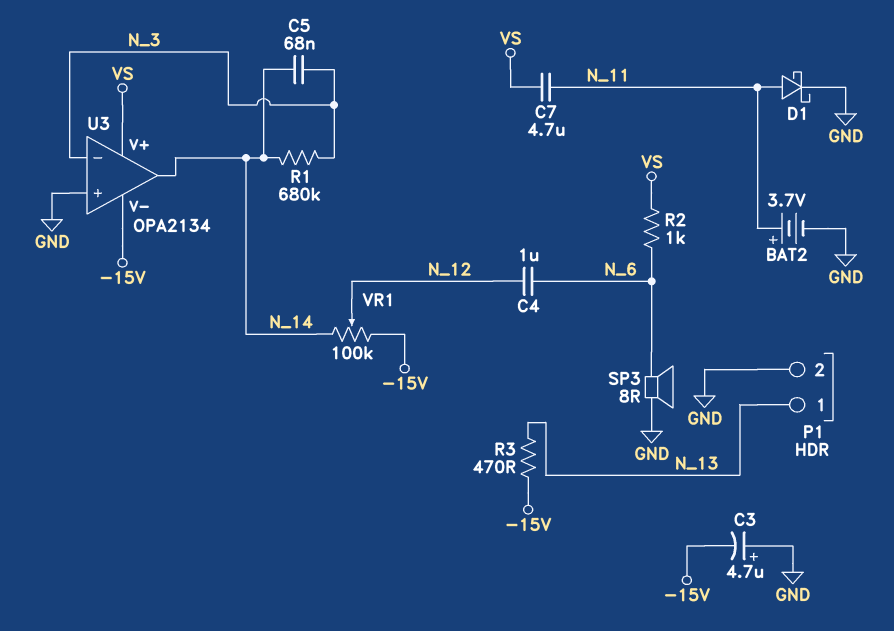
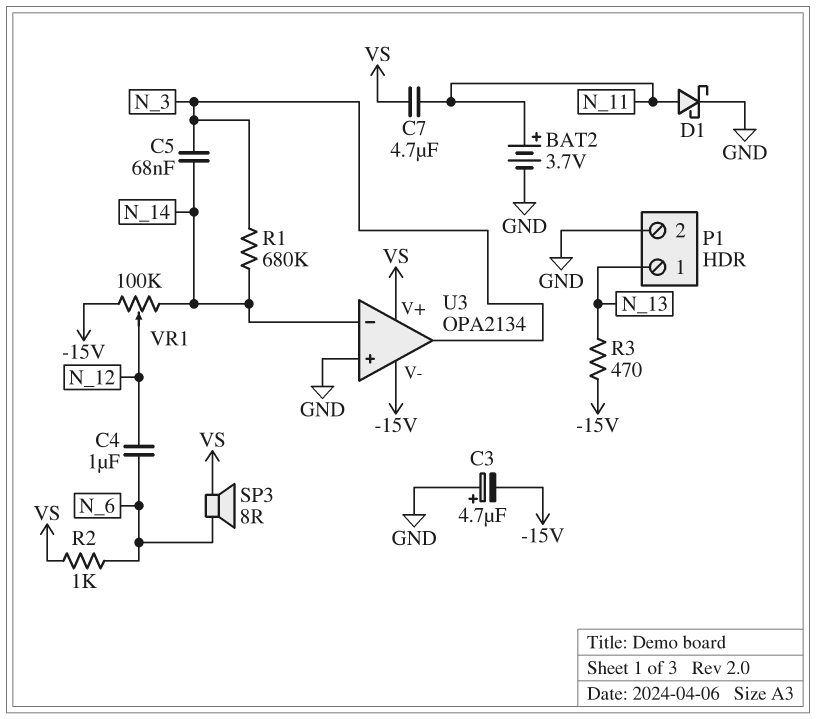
SP3: speaker 8R (GND, N_6) -> speaker 8R (N_6, VS)
U3 pin in-: N_3 -> N_14
U3 pin out: N_14 -> N_3

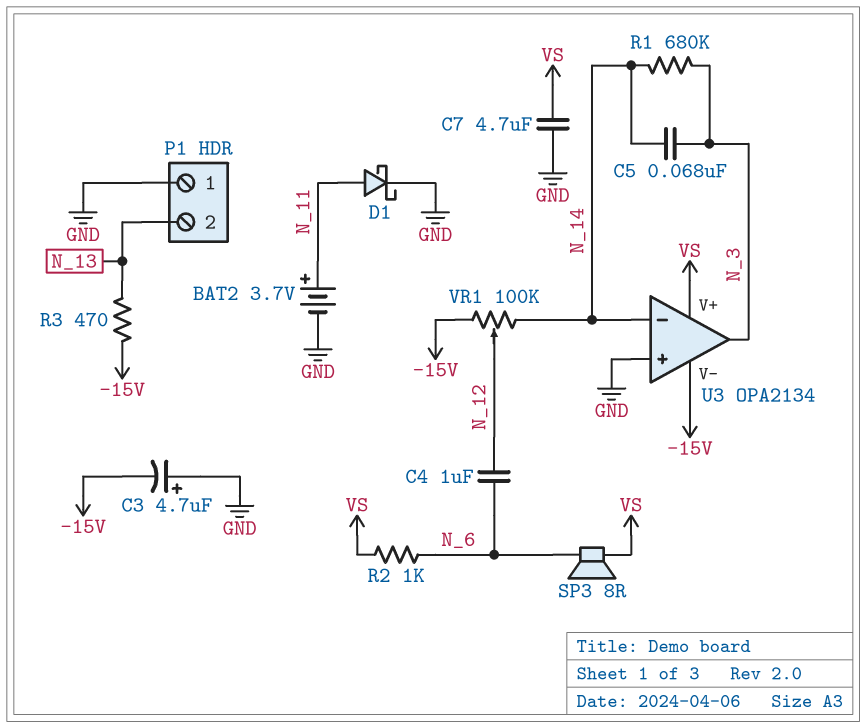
C7: 4.7uF (N_11, VS) -> 4.7uF (GND, VS)
P1 pin 1: N_13 -> GND
P1 pin 2: GND -> N_13

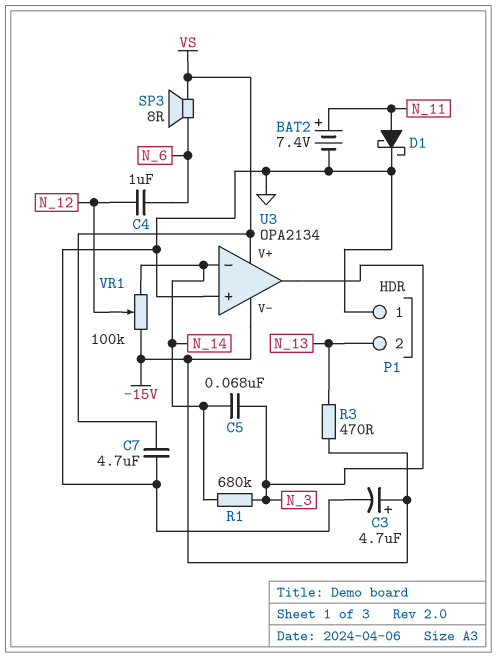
BAT2: 3.7V (plus N_11, minus GND) -> 7.4V (plus N_11, minus GND)
C3: 4.7uF (plus GND, minus -15V) -> 4.7uF (plus -15V, minus GND)
R2: 1k (N_6, VS) -> none

